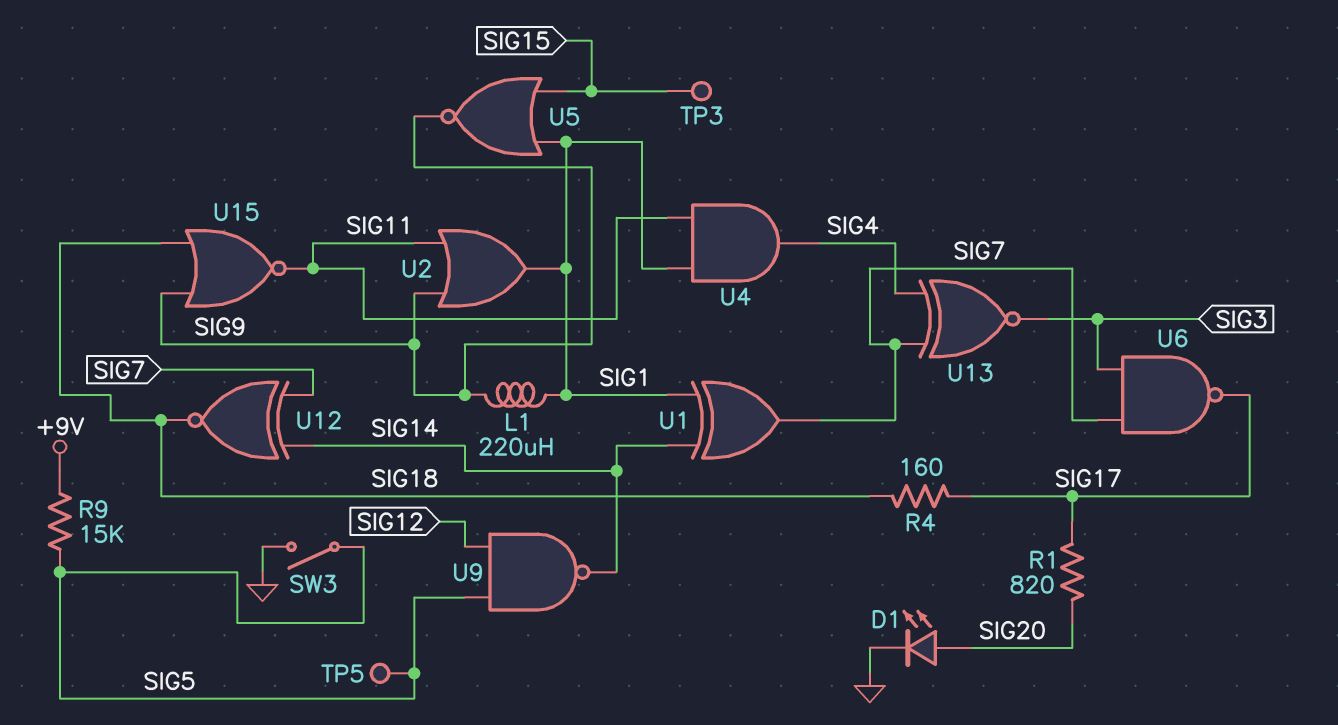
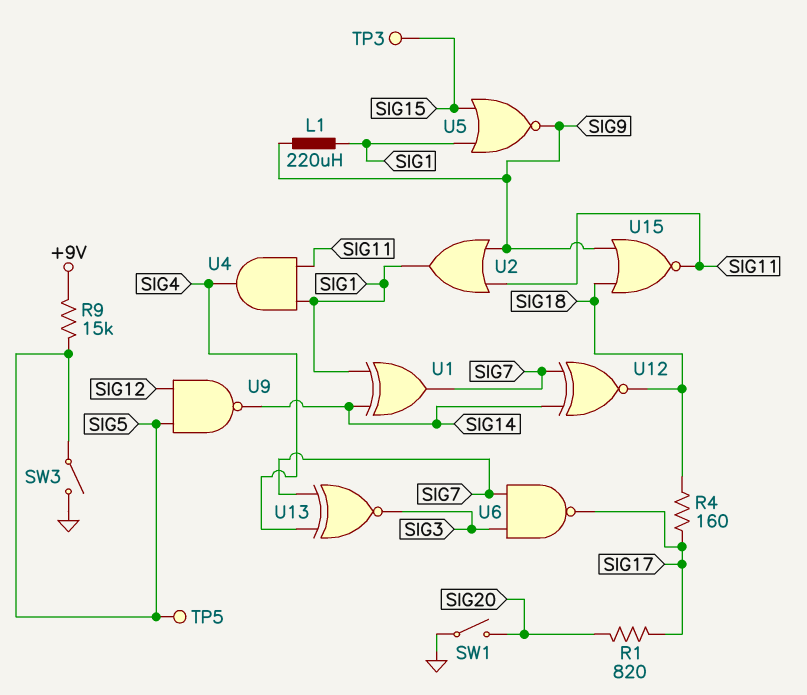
D1: LED (A SIG20, K GND) -> none
SW1: none -> switch (GND, SIG20)

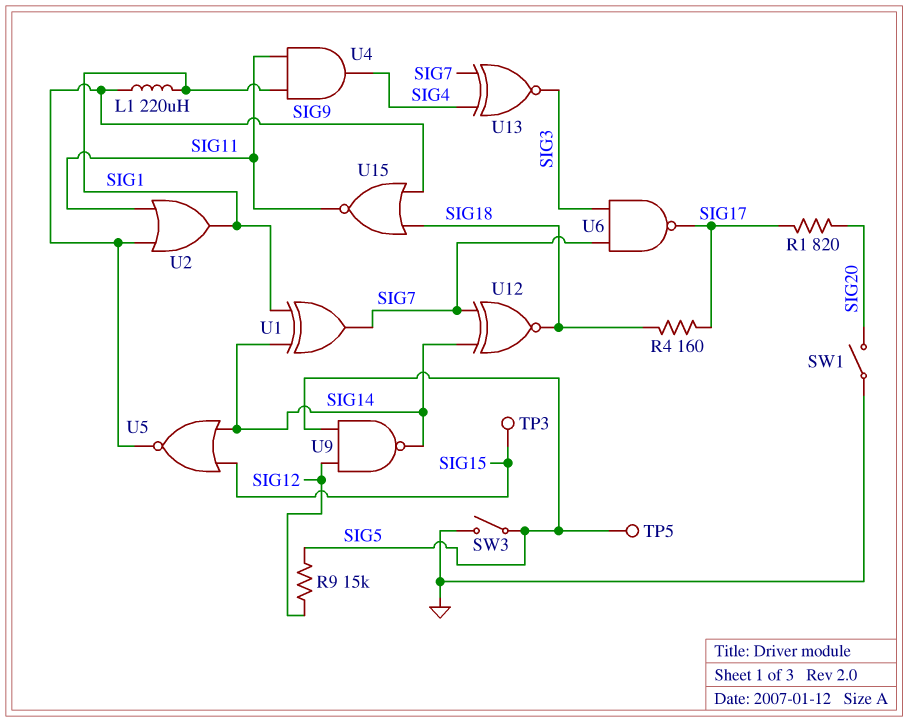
R9: 15k (+9V, SIG5) -> 15k (SIG5, SIG12)
U5: NOR (in SIG1, in SIG15, out SIG9) -> NOR (in SIG14, in SIG15, out SIG9)

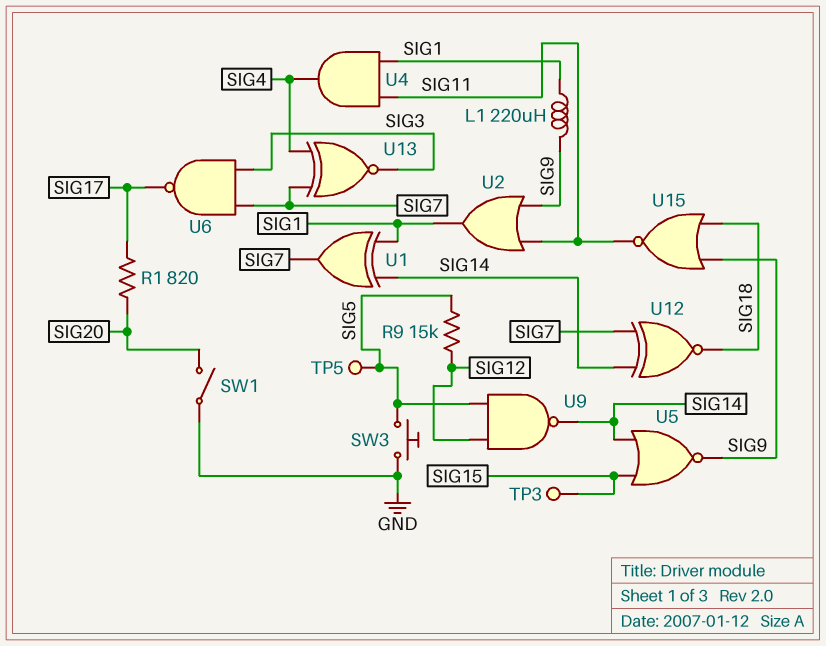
R4: 160 (SIG17, SIG18) -> none
SW3: switch (GND, SIG5) -> button (GND, SIG5)

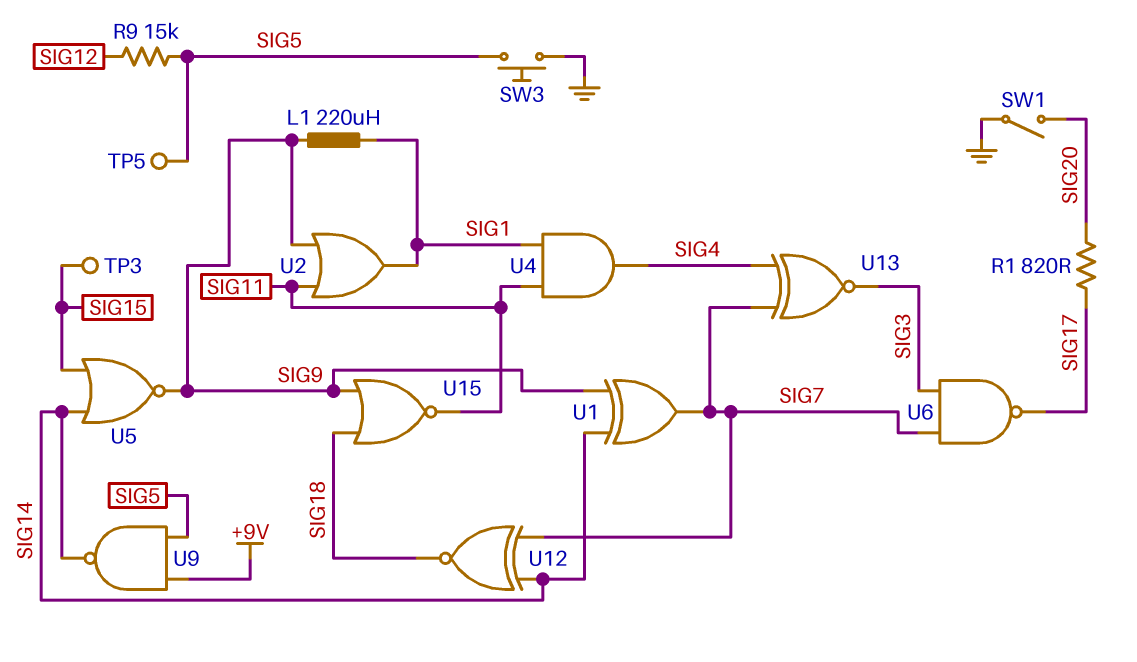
U1: XOR (in SIG1, in SIG14, out SIG7) -> XOR (in SIG9, in SIG14, out SIG7)
U9: NAND (in SIG5, in SIG12, out SIG14) -> NAND (in +9V, in SIG5, out SIG14)

